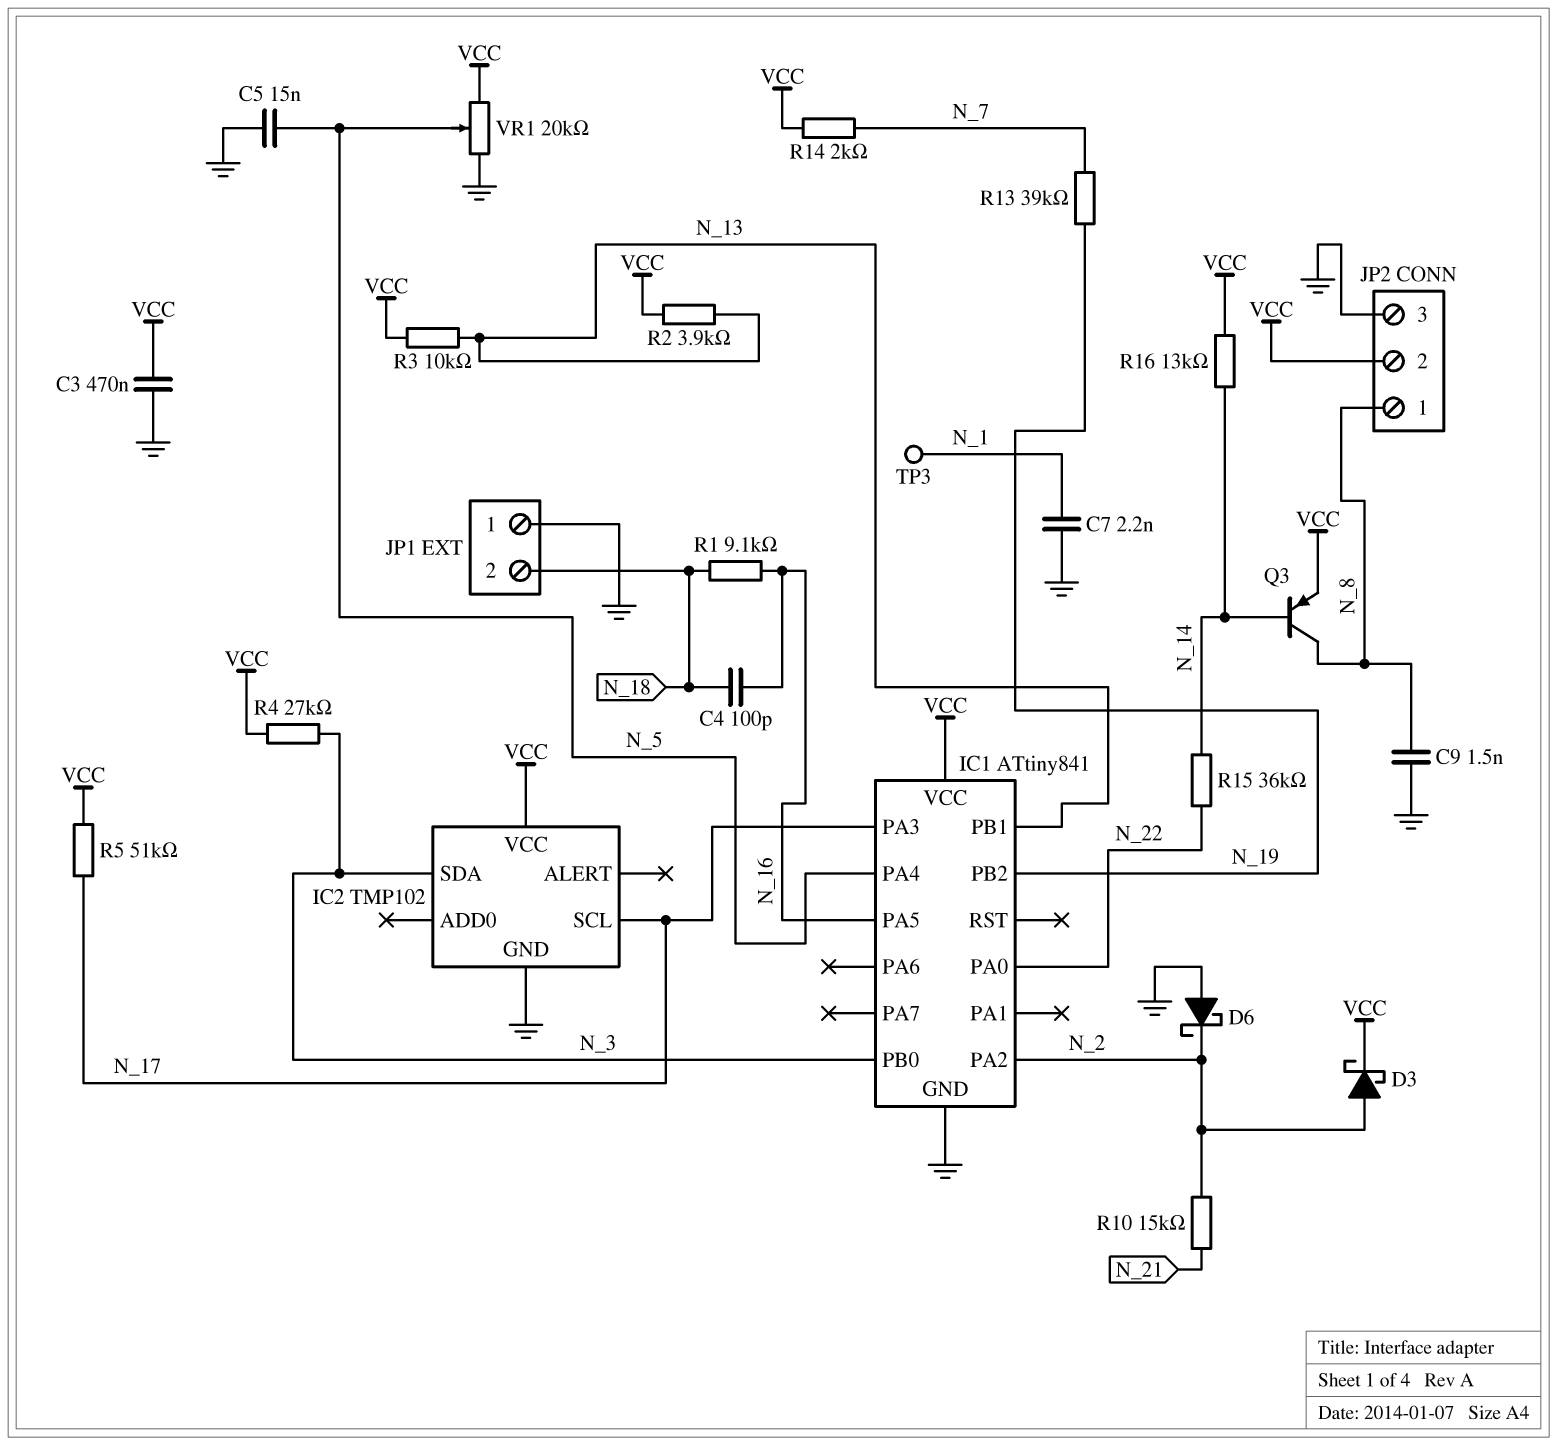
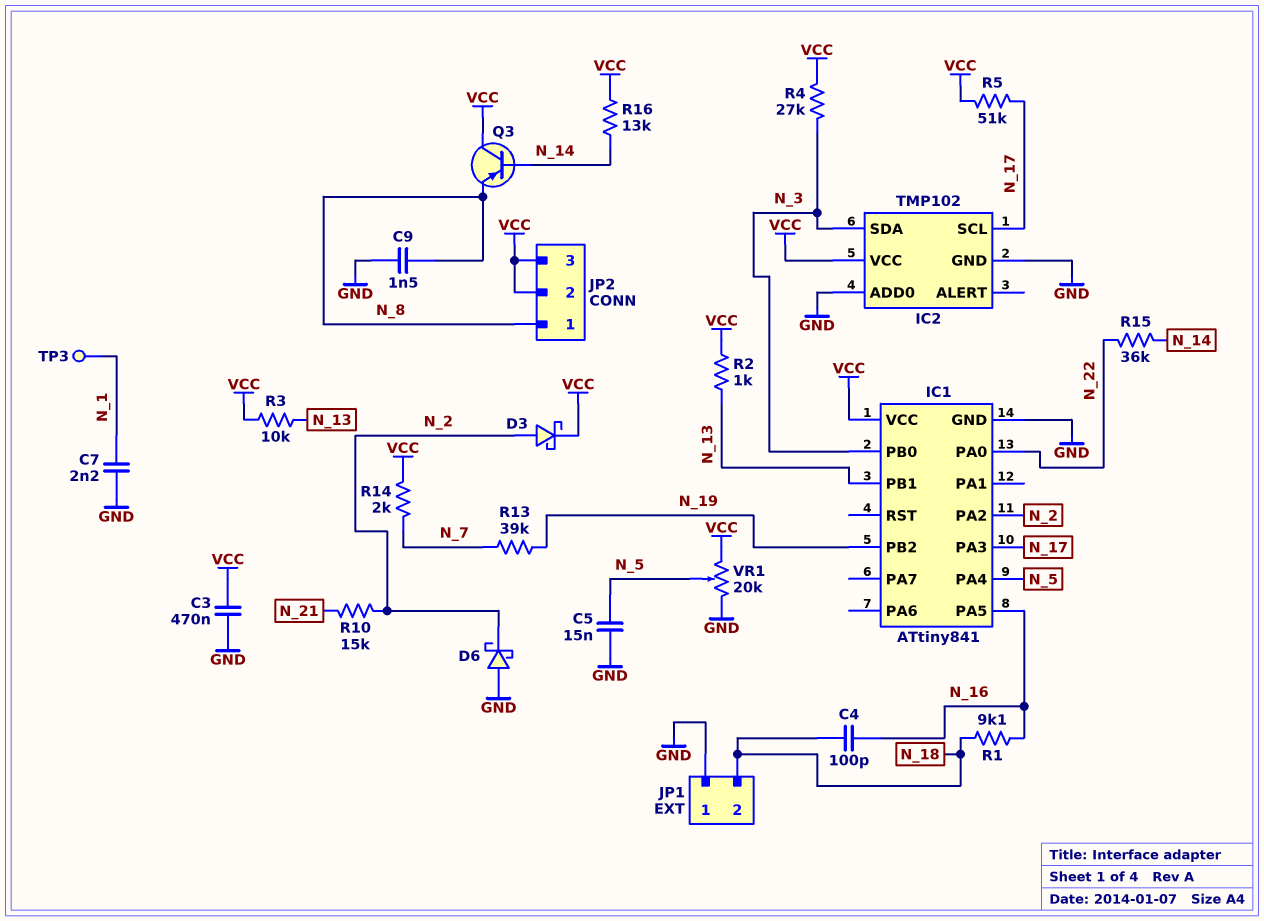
IC2 pin ADD0: none -> GND
JP2 pin 3: GND -> VCC
Q3: PNP (B N_14, C N_8, E VCC) -> PNP (B N_14, C VCC, E N_8)
R2: 3.9k (N_13, VCC) -> 1k (N_13, VCC)

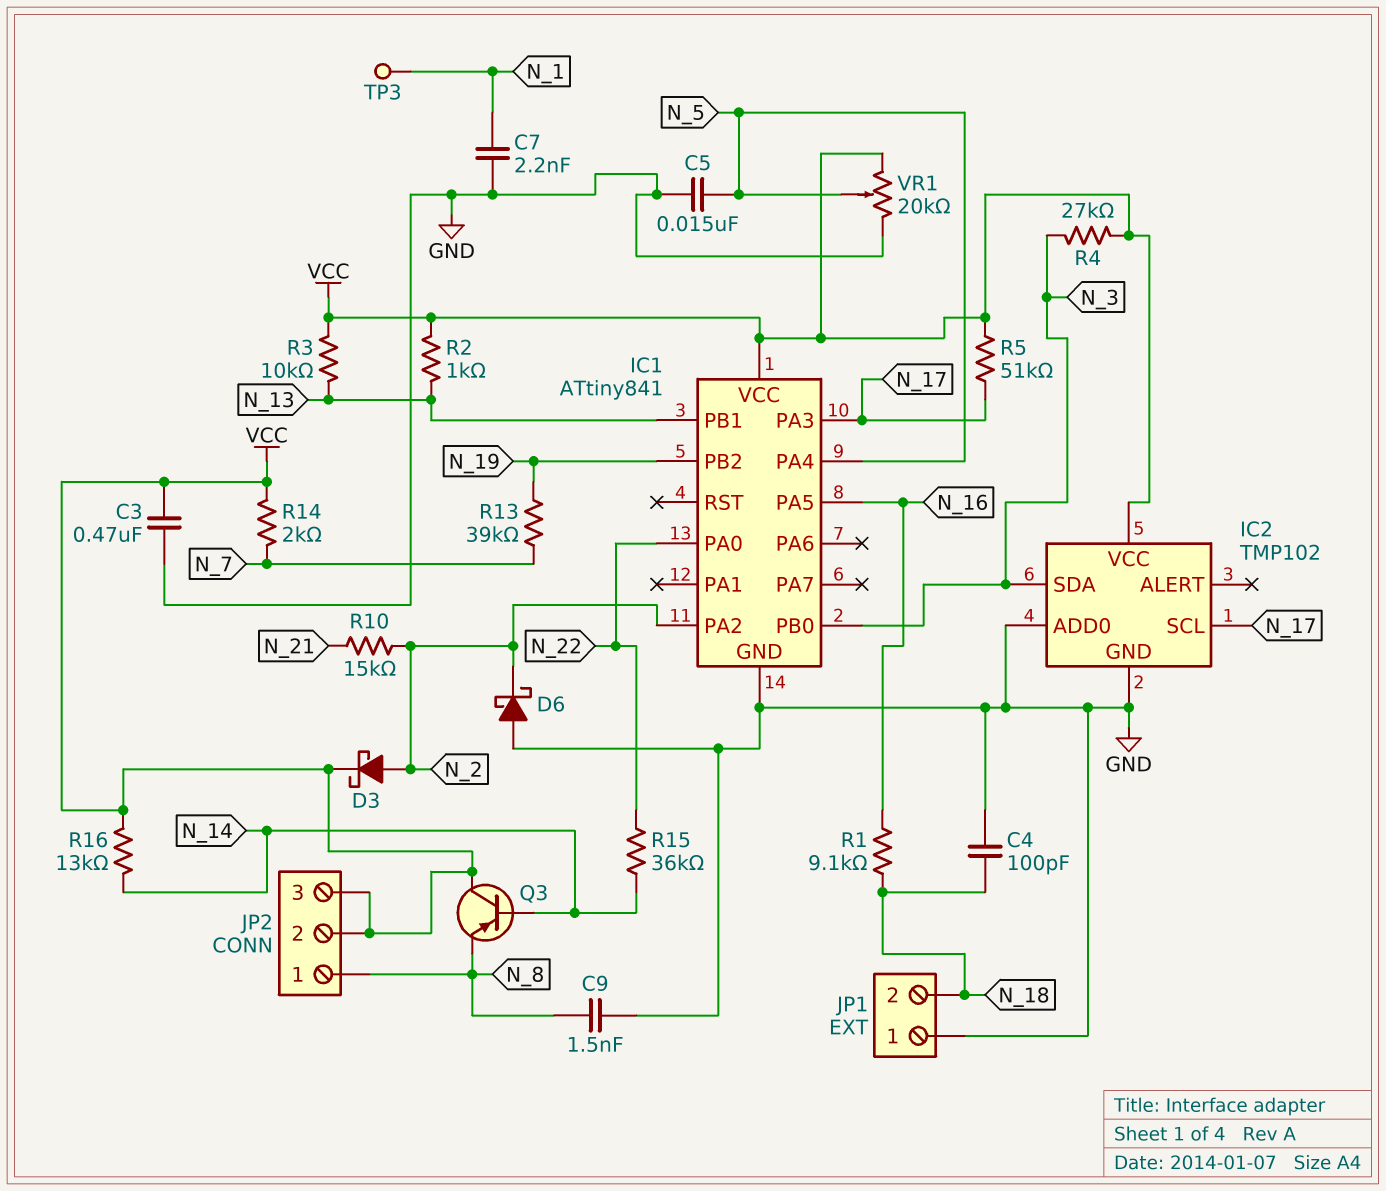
C4: 100pF (N_16, N_18) -> 100pF (GND, N_18)

